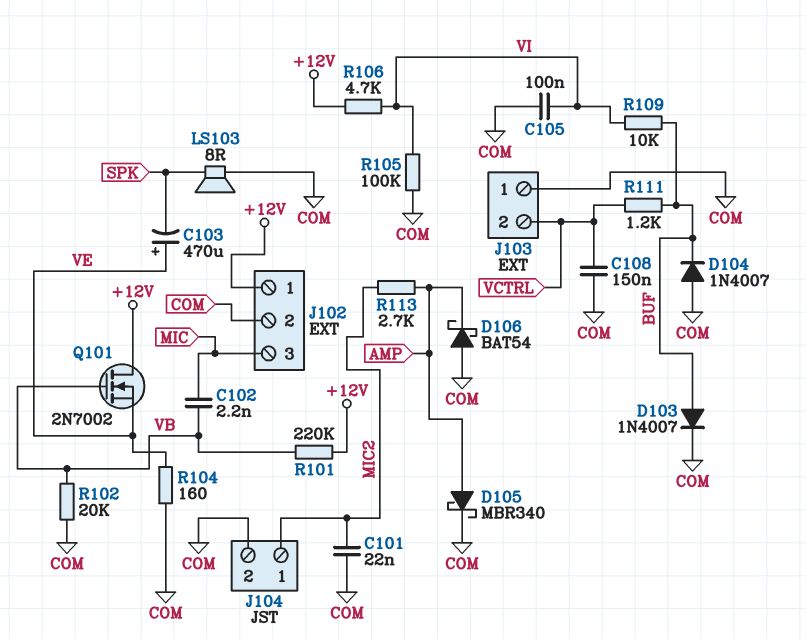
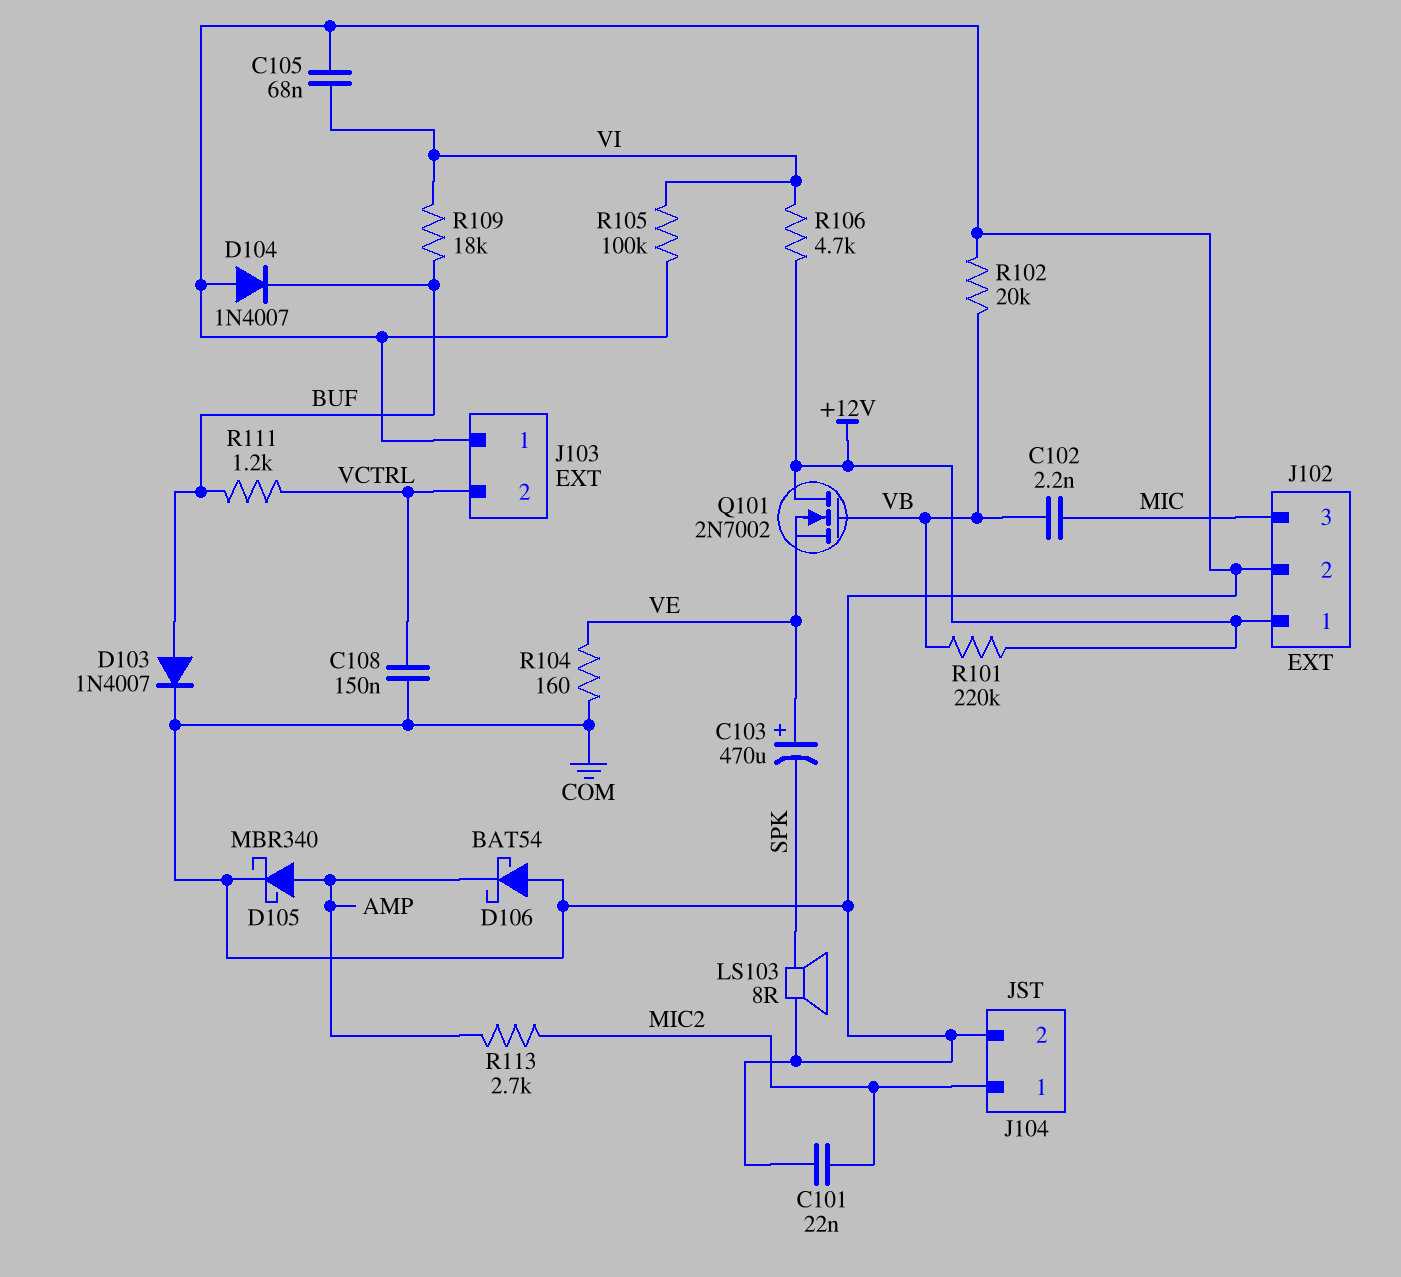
C105: 100nF (COM, VI) -> 68nF (COM, VI)
R109: 10k (BUF, VI) -> 18k (BUF, VI)

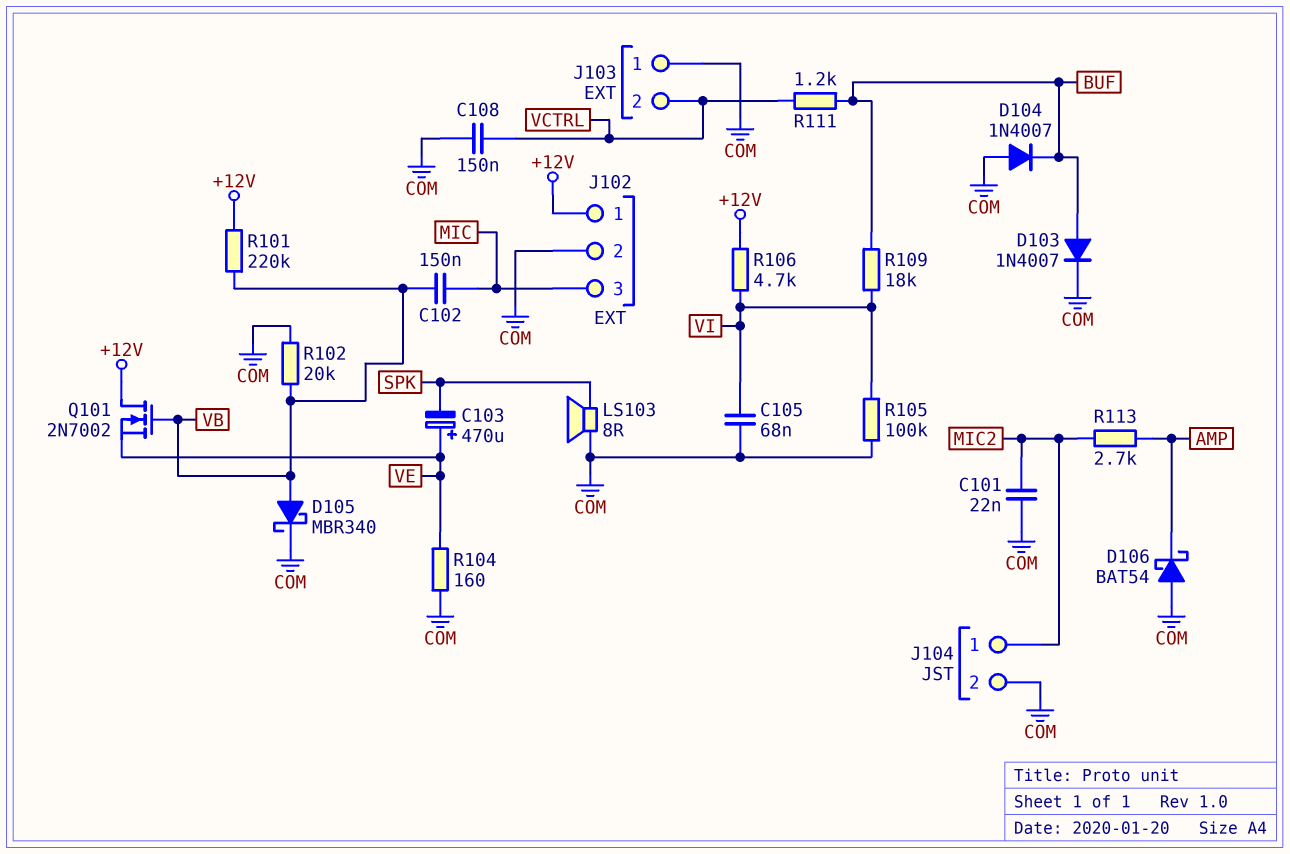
C102: 2.2nF (MIC, VB) -> 150nF (MIC, VB)
D105: schottky MBR340 (A AMP, K COM) -> schottky MBR340 (A VB, K COM)

